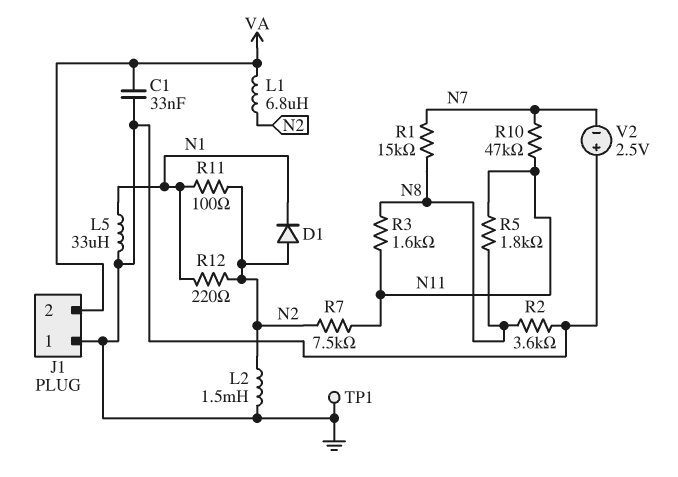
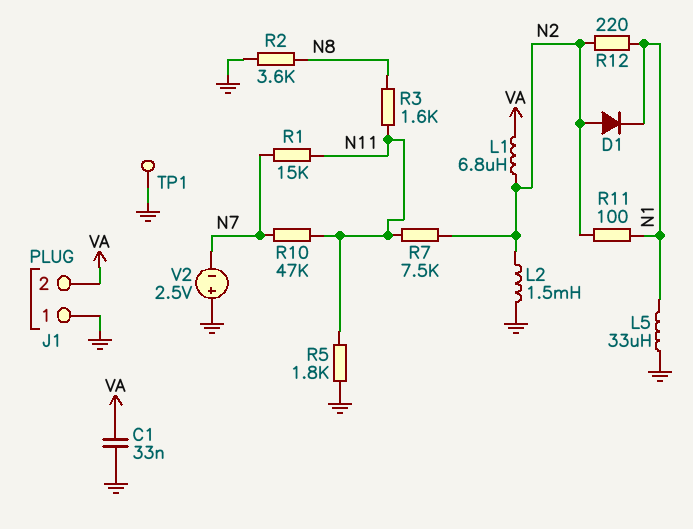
R1: 15k (N7, N8) -> 15k (N7, N11)
R5: 1.8k (N8, N11) -> 1.8k (GND, N11)

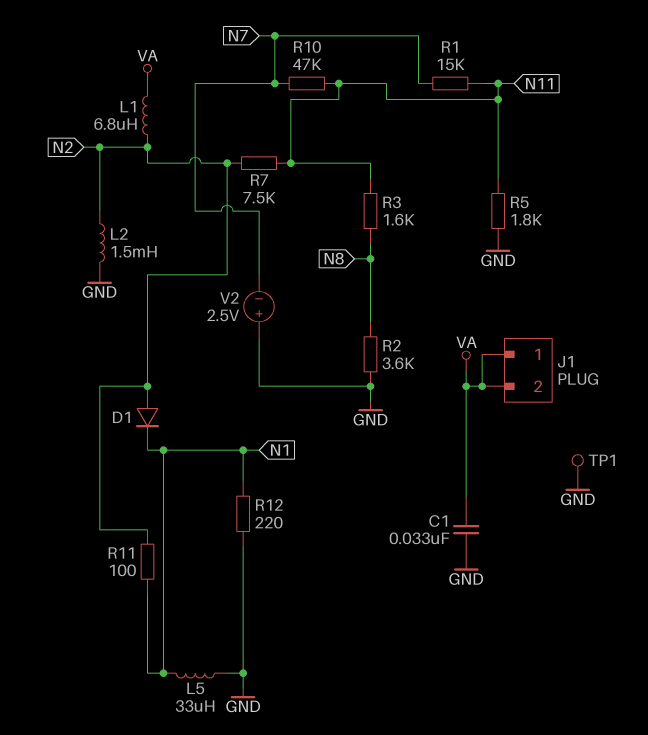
J1 pin 1: GND -> VA
R12: 220 (N1, N2) -> 220 (GND, N1)

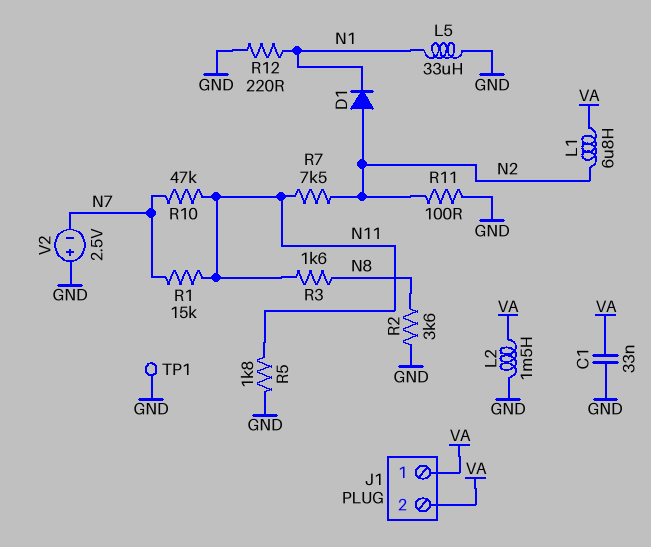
L2: 1.5mH (GND, N2) -> 1.5mH (GND, VA)
R11: 100 (N1, N2) -> 100 (GND, N2)

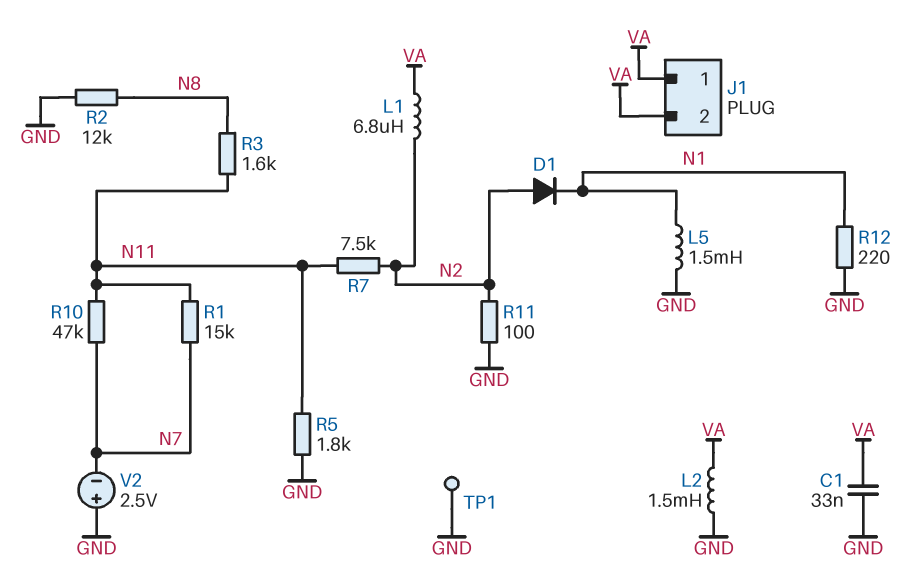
L5: 33uH (GND, N1) -> 1.5mH (GND, N1)
R2: 3.6k (GND, N8) -> 12k (GND, N8)

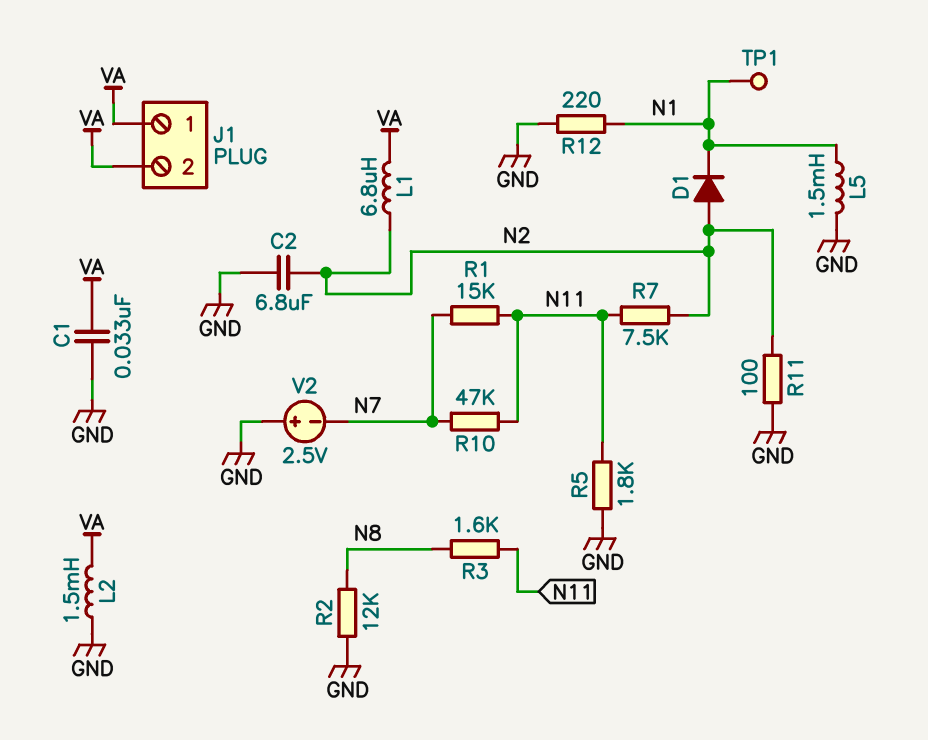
C2: none -> 6.8uF (GND, N2)
TP1: test point (GND) -> test point (N1)

